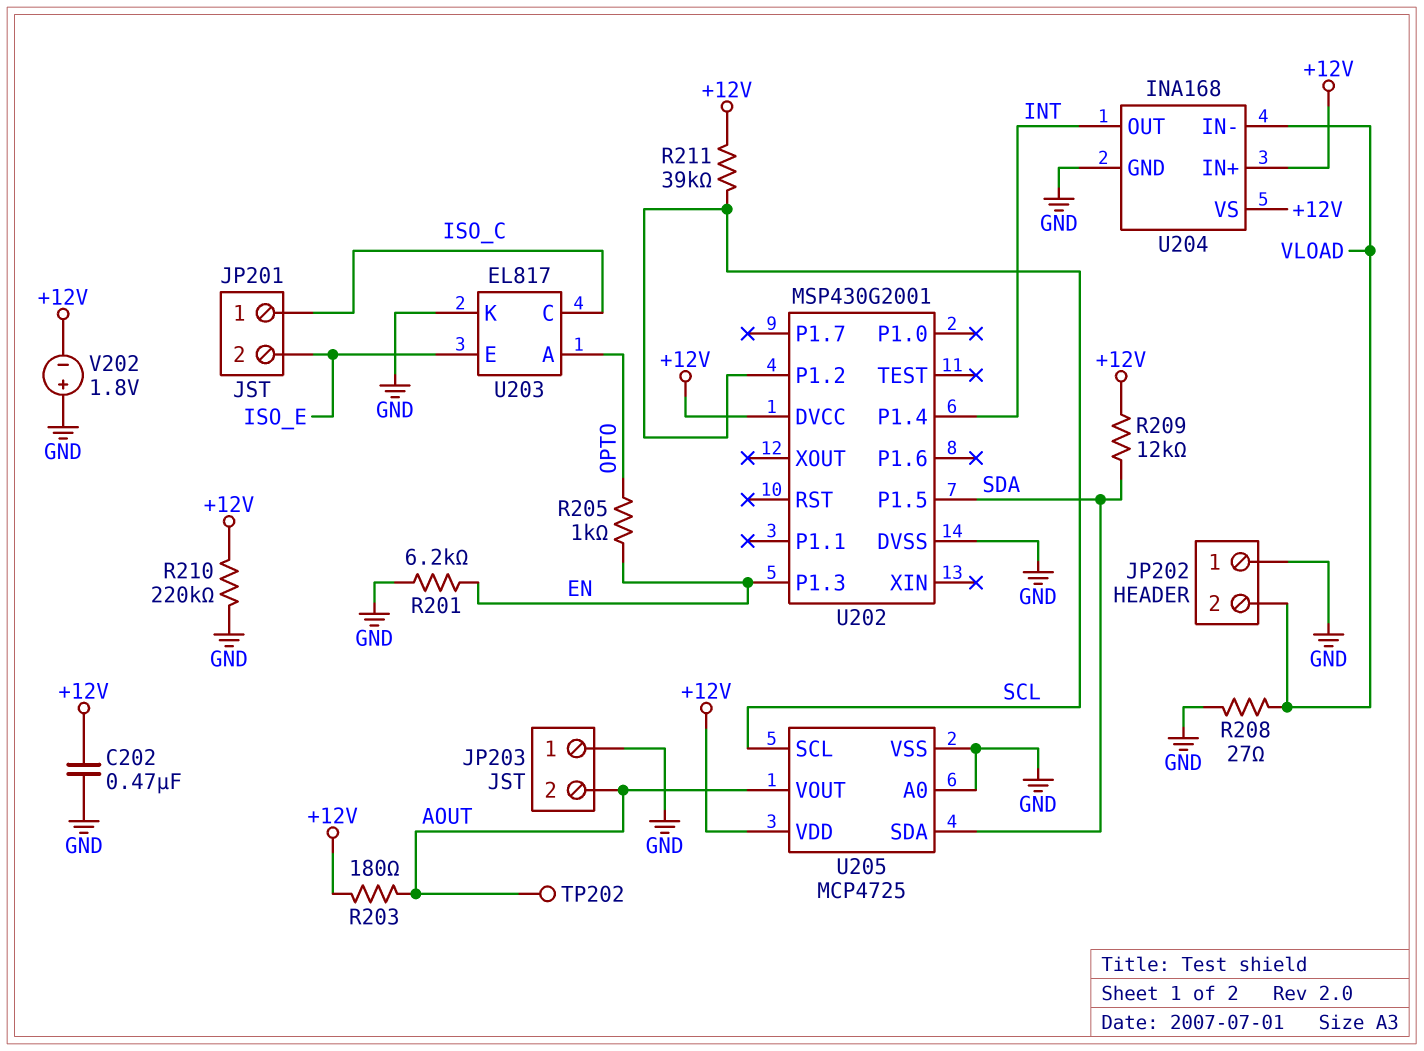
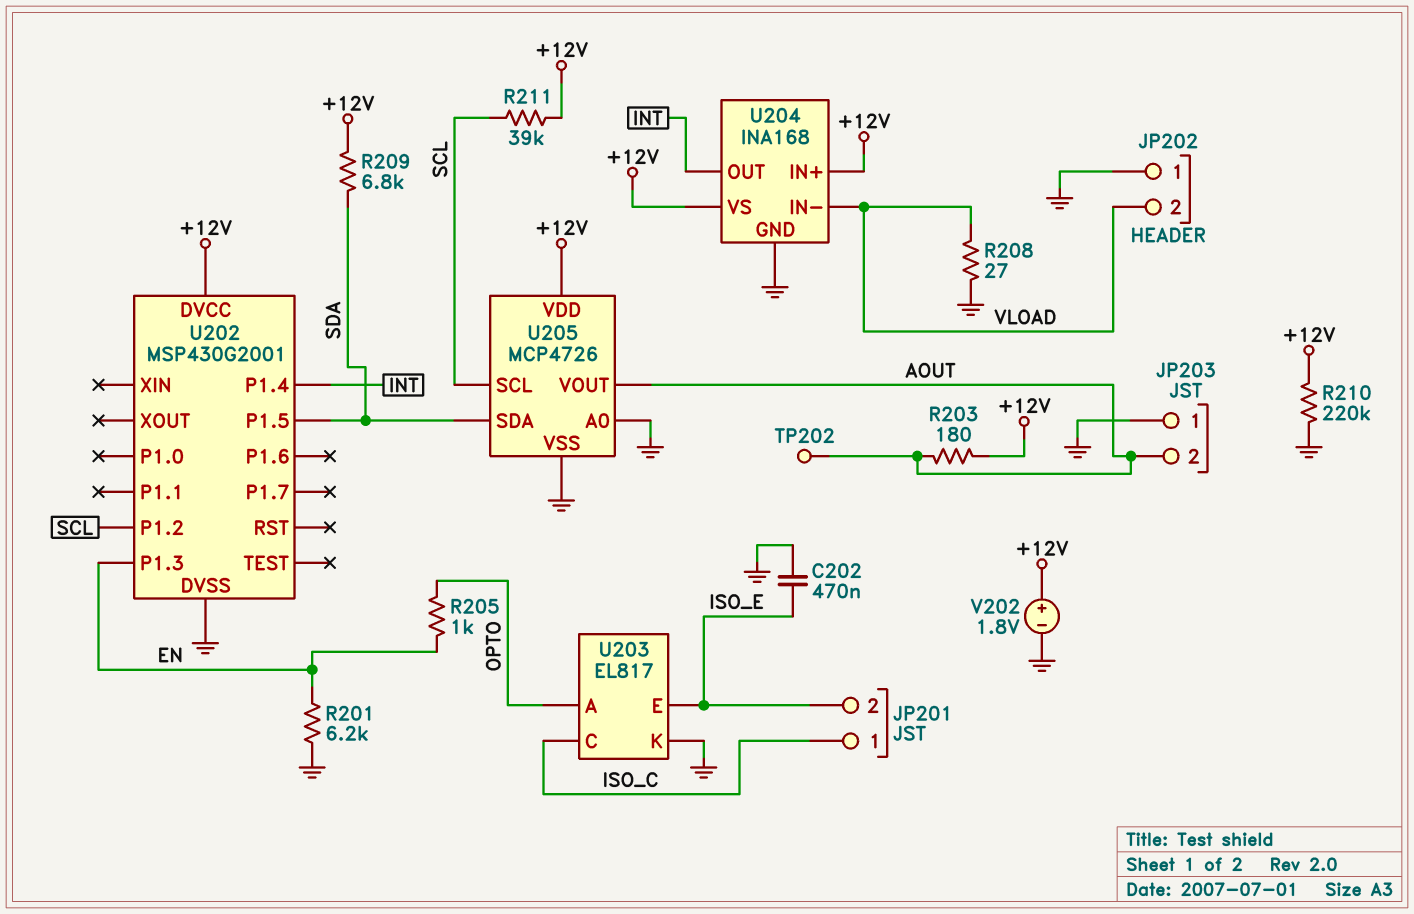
C202: 470nF (+12V, GND) -> 470nF (GND, ISO_E)
R209: 12k (+12V, SDA) -> 6.8k (+12V, SDA)
U205: MCP4725 -> MCP4726
V202: 1.8V (plus GND, minus +12V) -> 1.8V (plus +12V, minus GND)

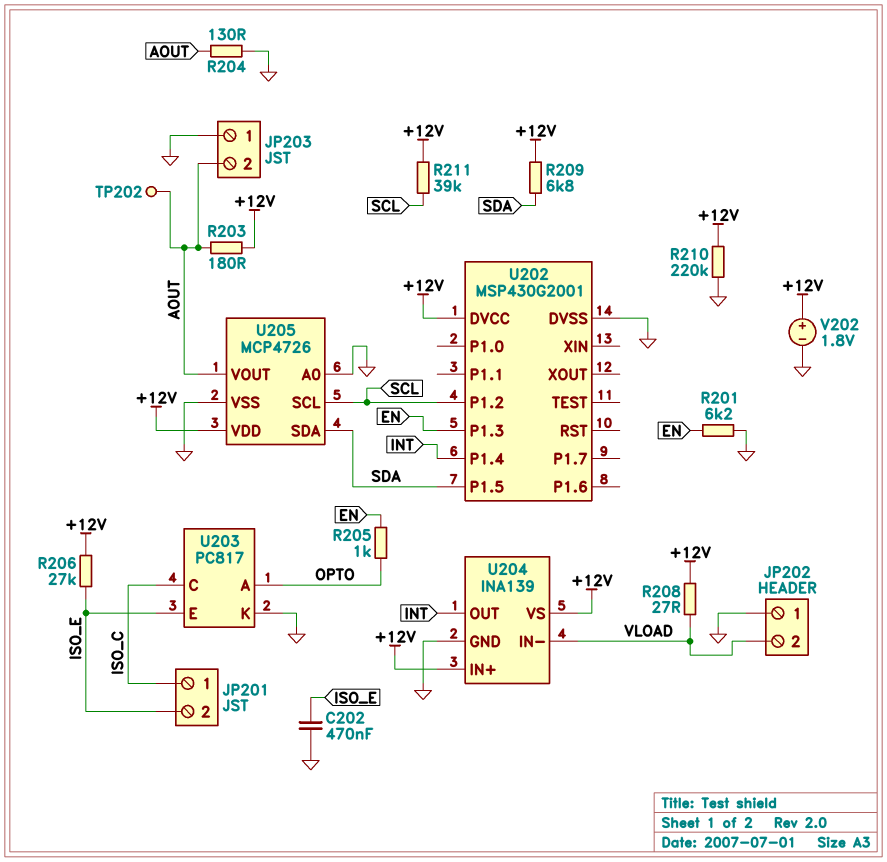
R204: none -> 130 (AOUT, GND)
R206: none -> 27k (+12V, ISO_E)
R208: 27 (GND, VLOAD) -> 27 (+12V, VLOAD)
U203: EL817 -> PC817
U204: INA168 -> INA139

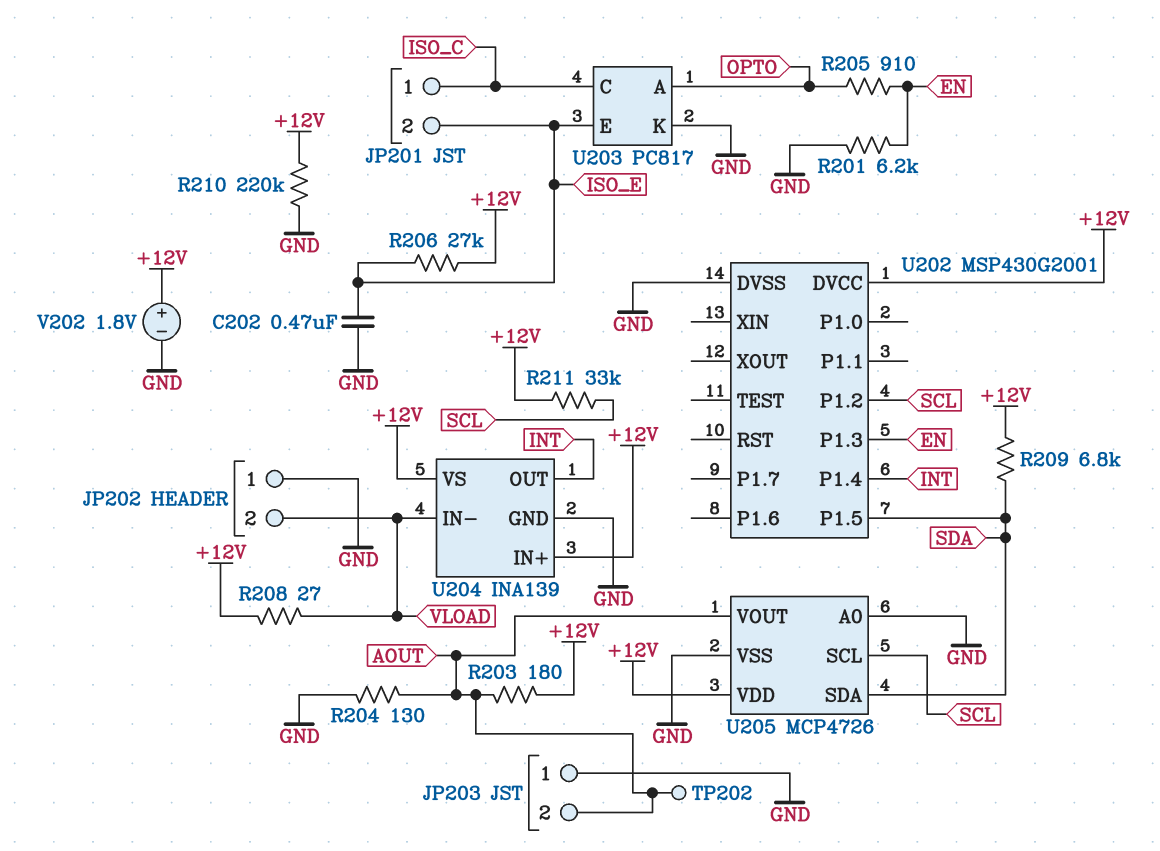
R205: 1k (EN, OPTO) -> 910 (EN, OPTO)
R211: 39k (+12V, SCL) -> 33k (+12V, SCL)

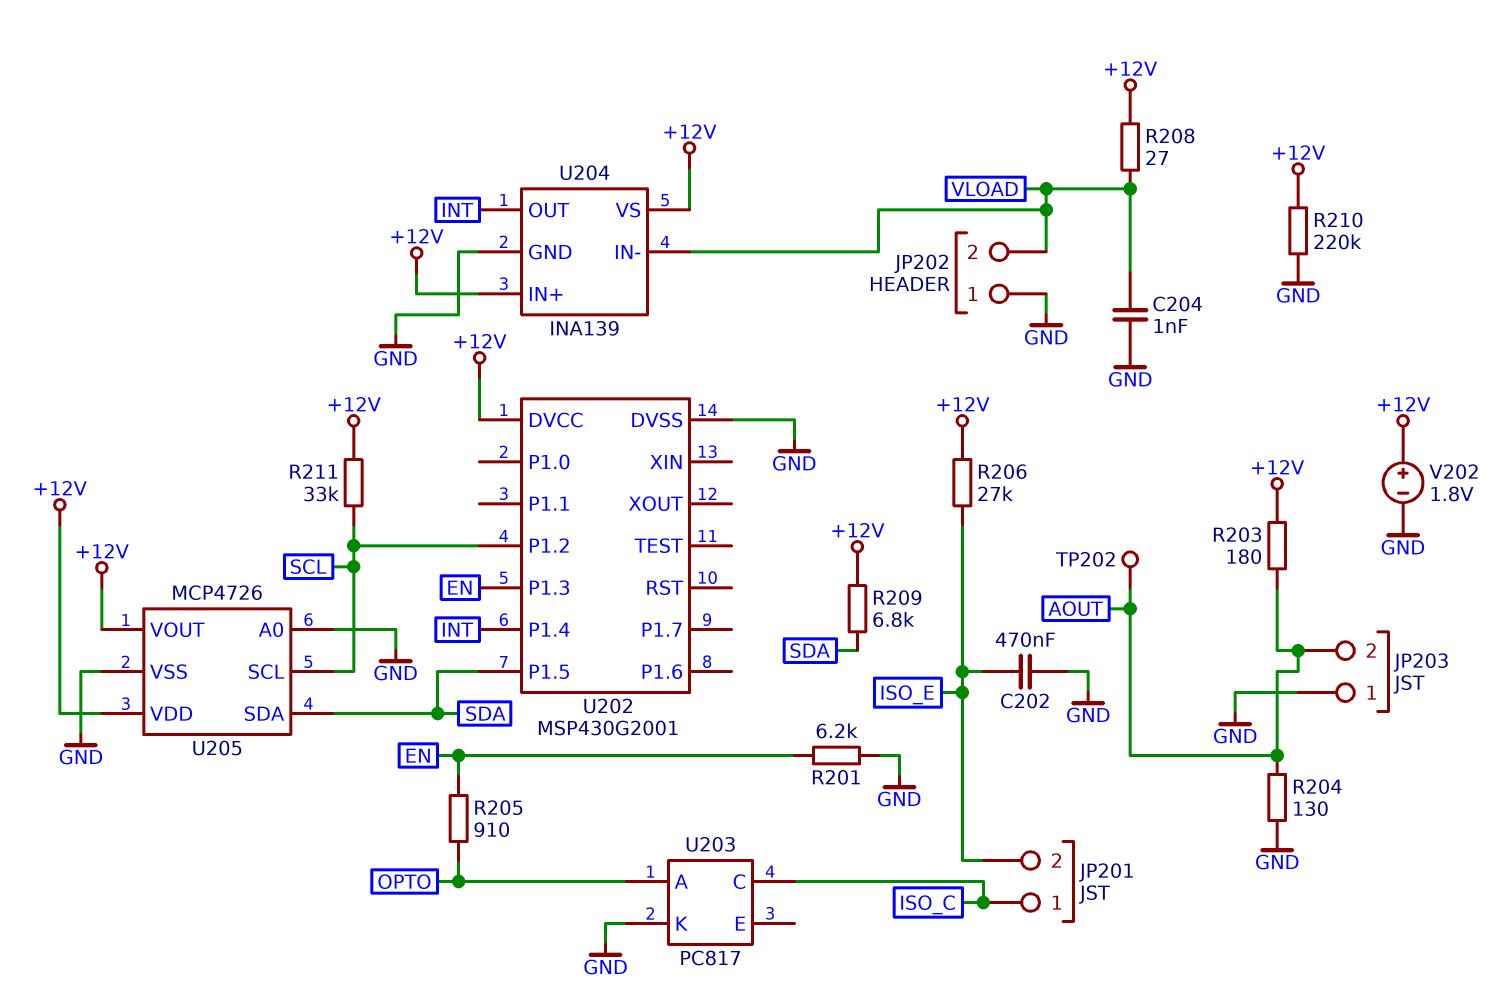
C204: none -> 1nF (GND, VLOAD)
U203 pin E: ISO_E -> none
U205 pin VOUT: AOUT -> +12V

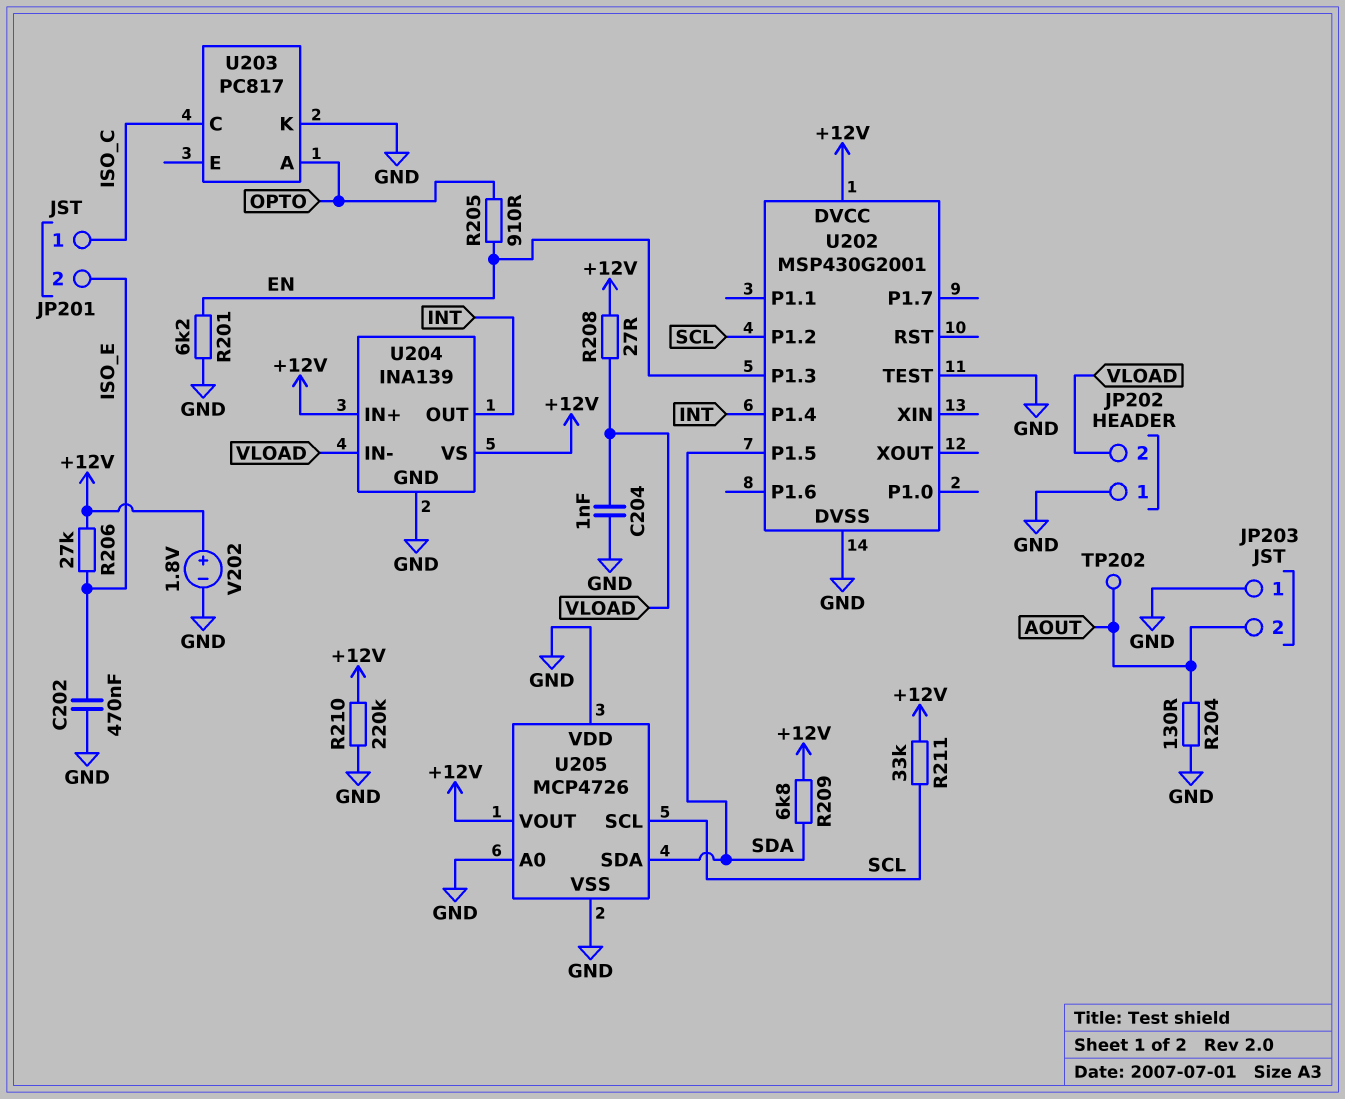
R203: 180 (+12V, AOUT) -> none
U202 pin TEST: none -> GND
U205 pin VDD: +12V -> GND

